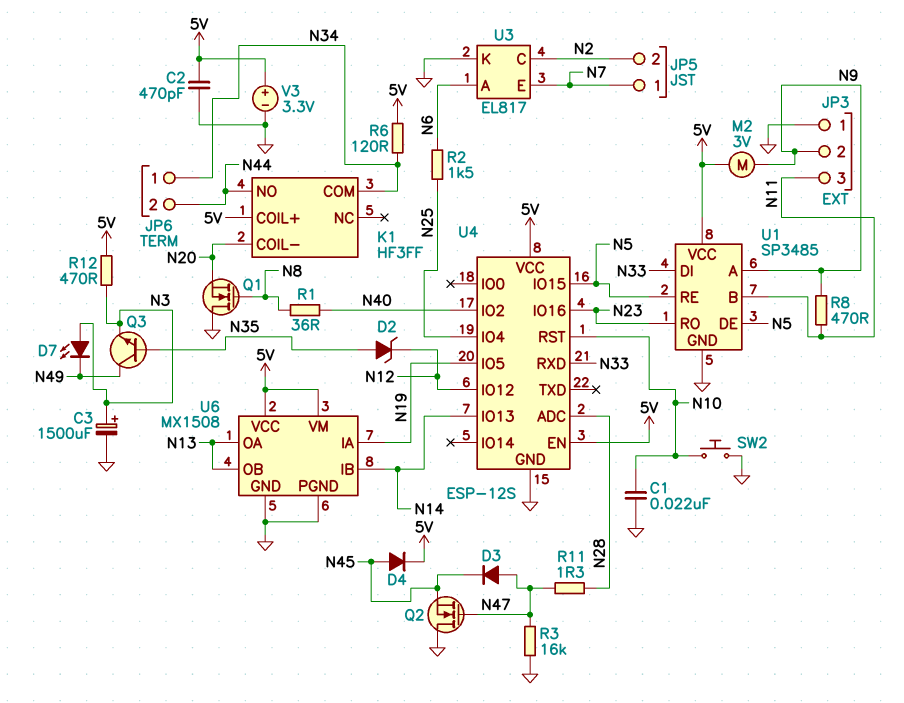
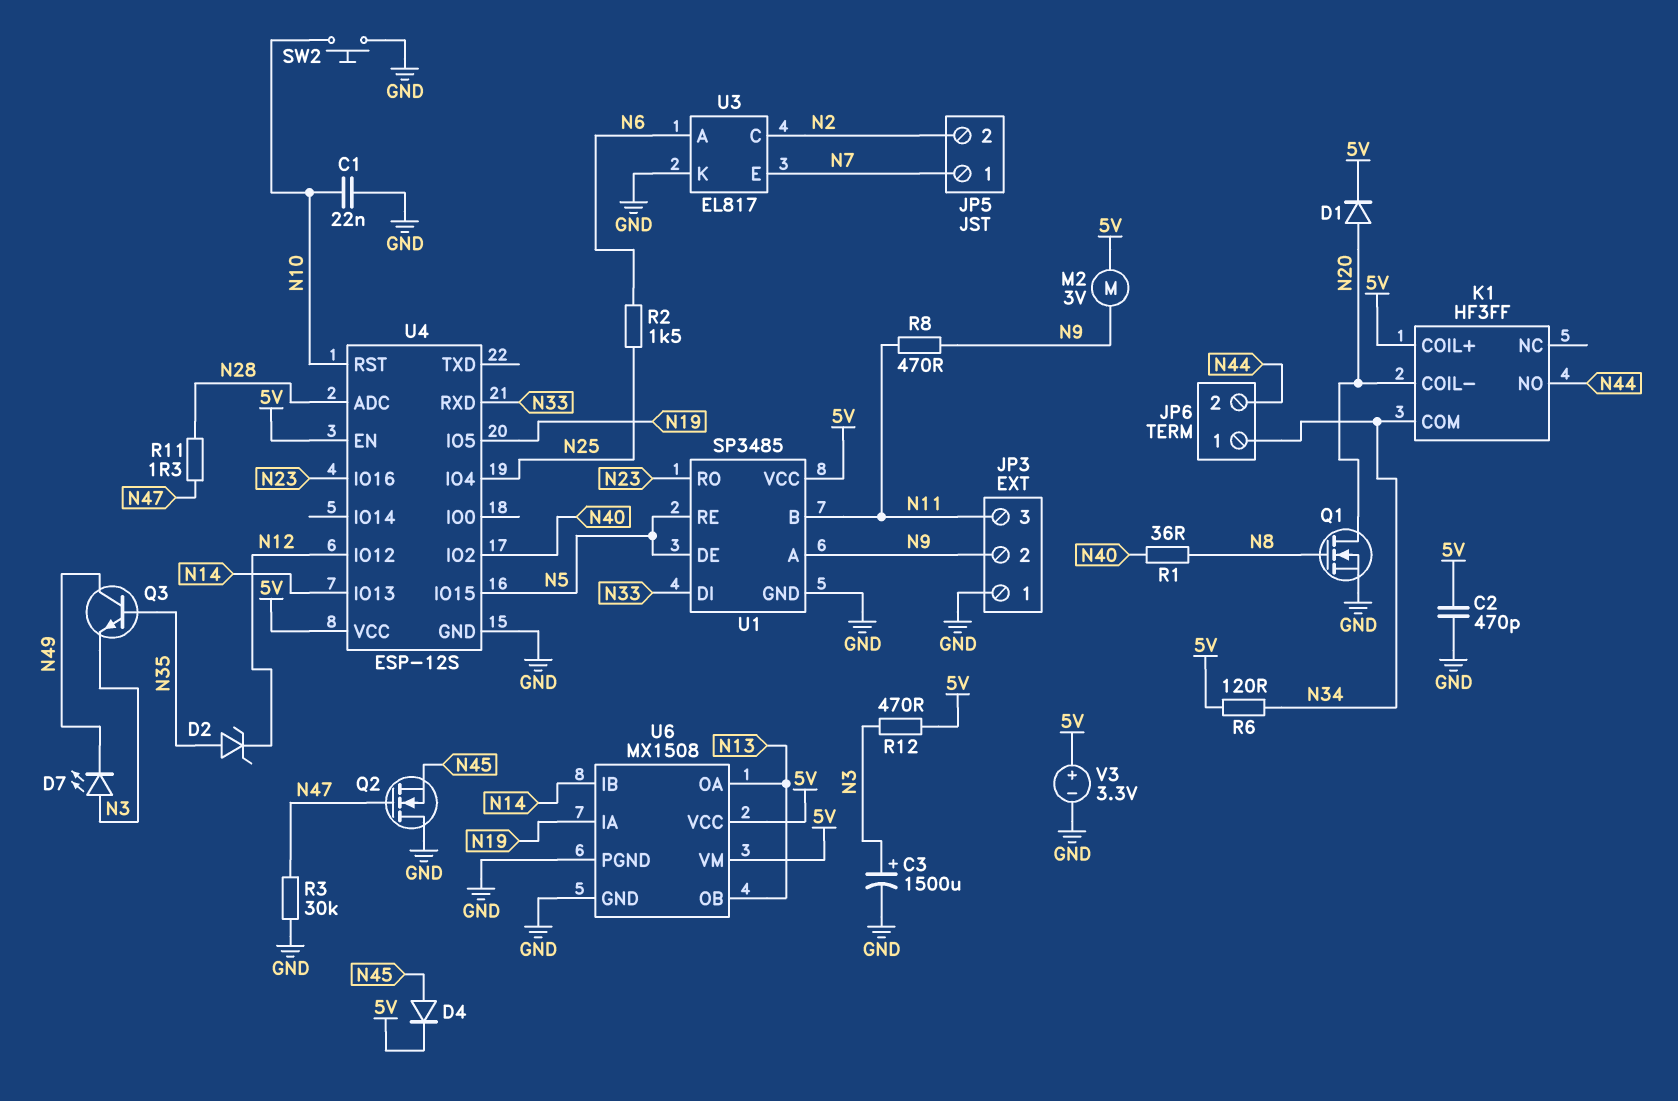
D1: none -> diode (A N20, K 5V)
D3: diode (A N47, K N45) -> none
Q1: NMOS (G N8, D GND, S N20) -> NMOS (G N8, D N20, S GND)
R3: 16k (GND, N47) -> 30k (GND, N47)

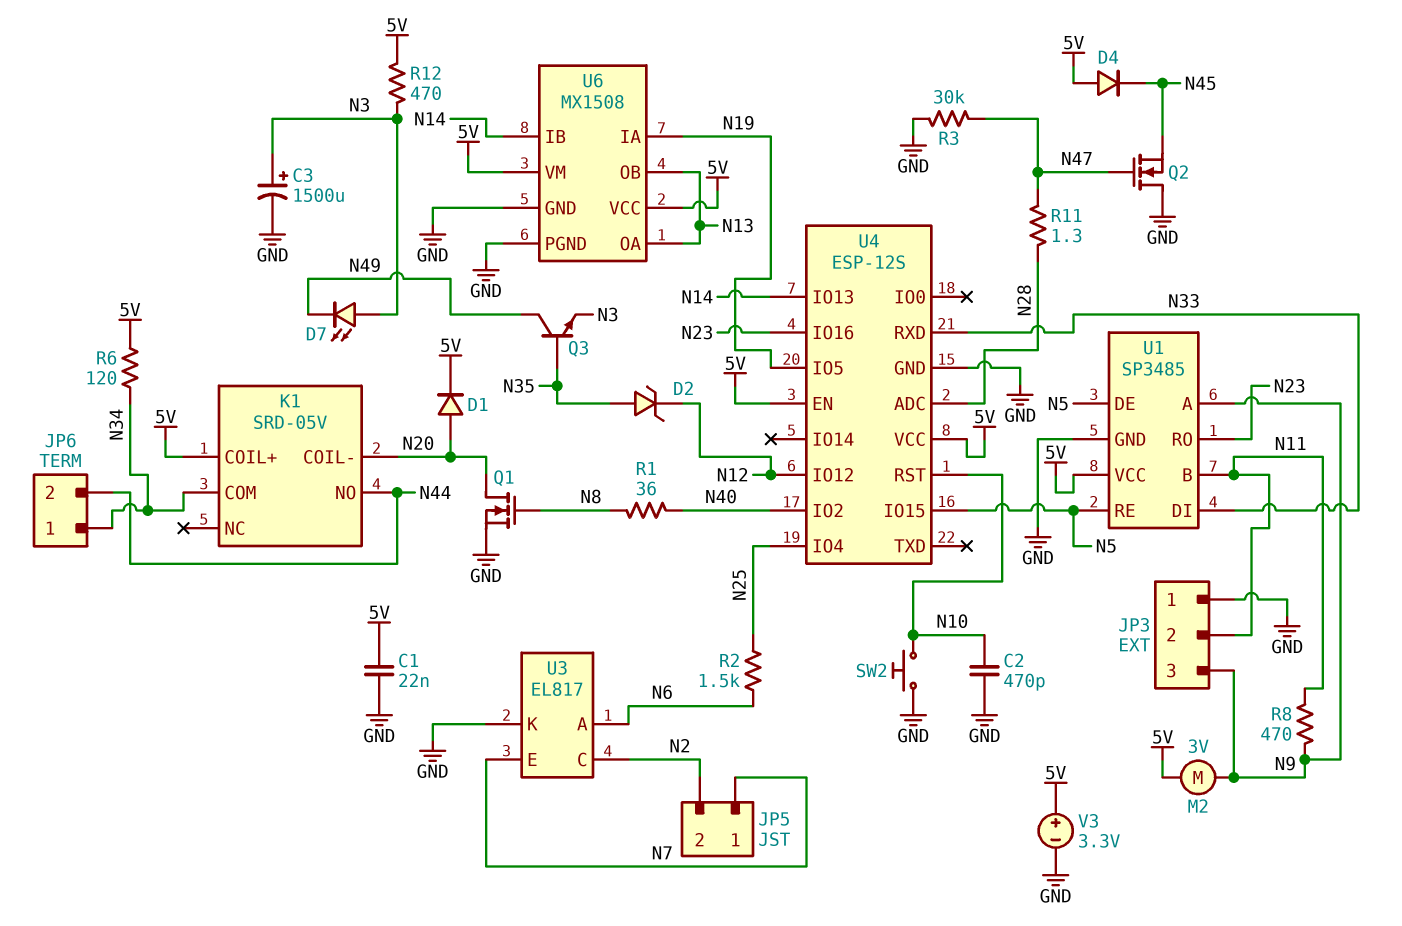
C1: 22nF (GND, N10) -> 22nF (5V, GND)
C2: 470pF (5V, GND) -> 470pF (GND, N10)
D4: diode (A N45, K 5V) -> diode (A 5V, K N45)
JP3 pin 2: N9 -> N11
JP3 pin 3: N11 -> N9
K1: HF3FF -> SRD-05V

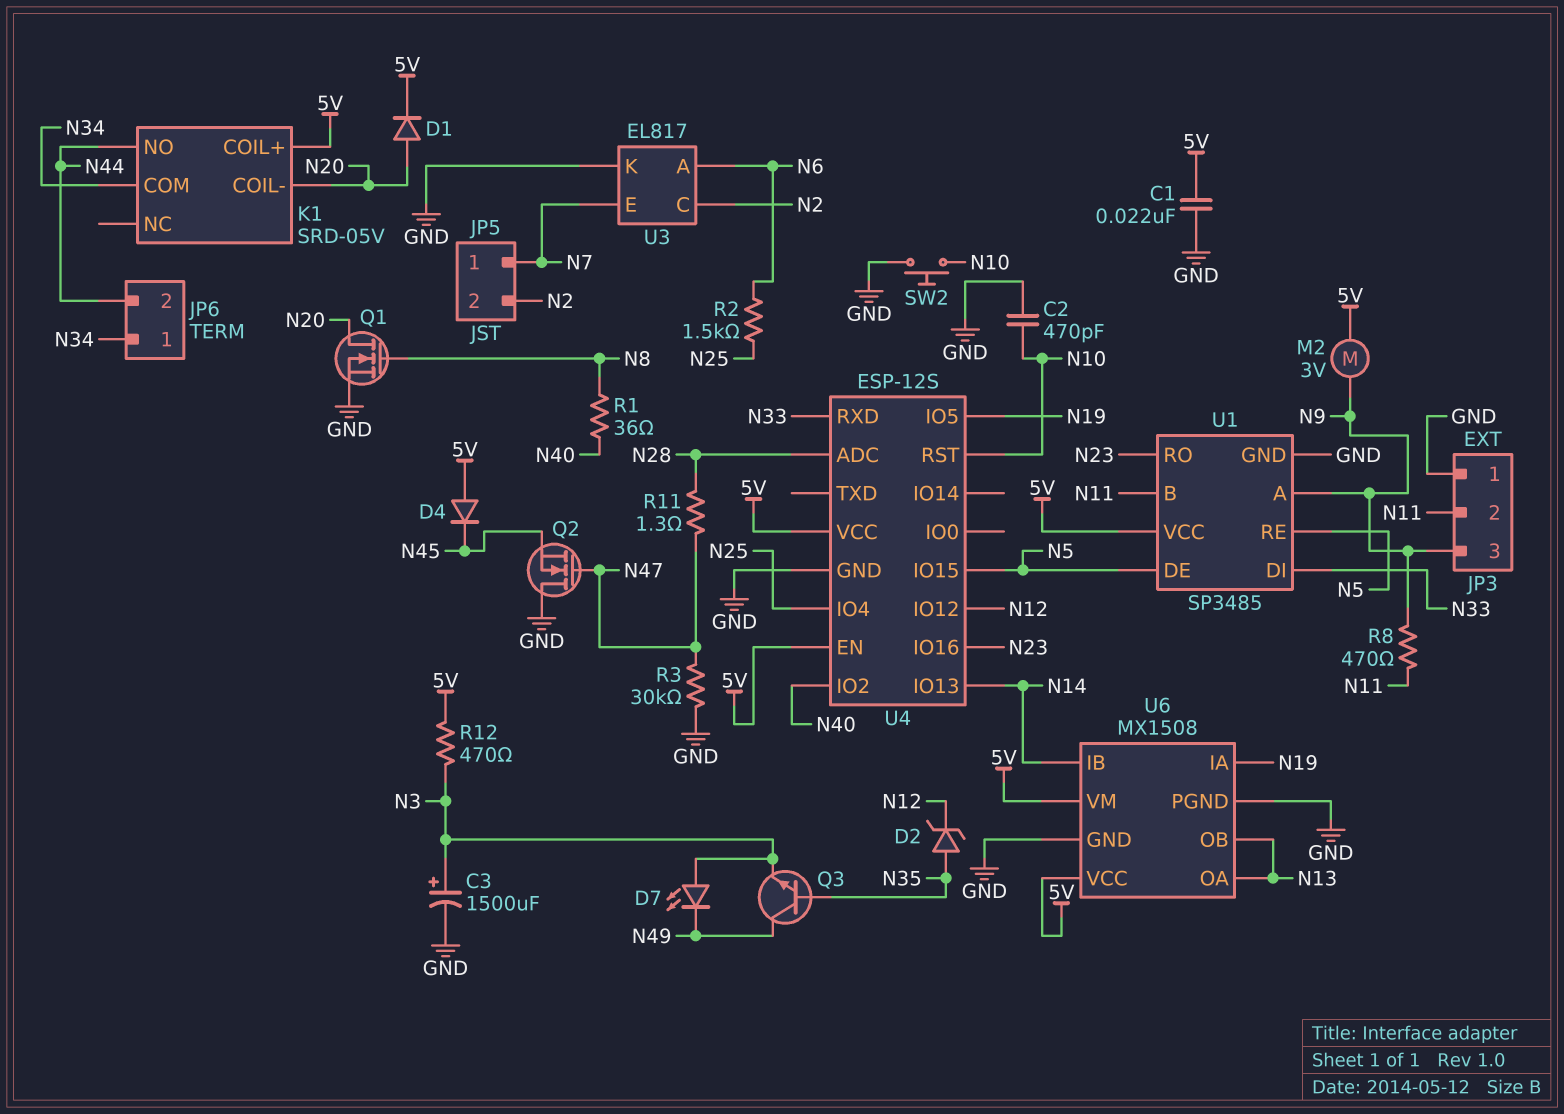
R6: 120 (5V, N34) -> none
V3: 3.3V (plus 5V, minus GND) -> none

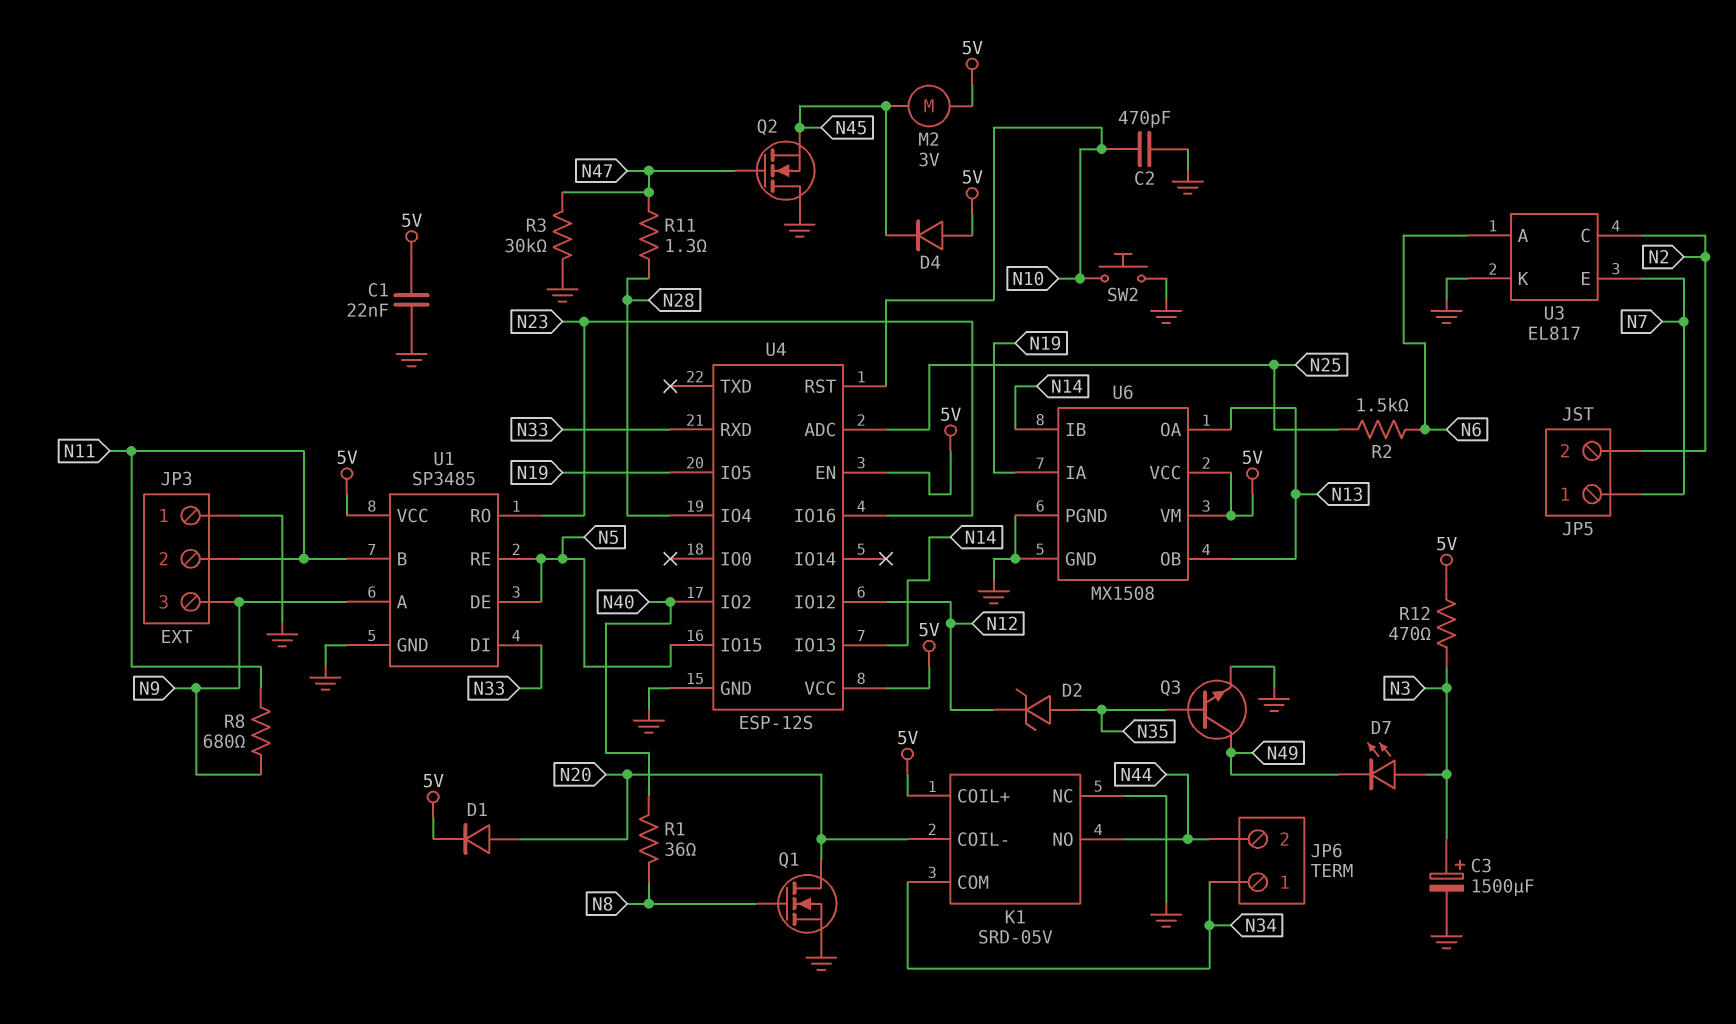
K1 pin NC: none -> GND
M2: motor 3V (5V, N9) -> motor 3V (5V, N45)
Q3: NPN (B N35, C N49, E N3) -> NPN (B N35, C N49, E GND)
R8: 470 (N9, N11) -> 680 (N9, N11)
U4 pin ADC: N28 -> N25
U4 pin IO4: N25 -> N28

